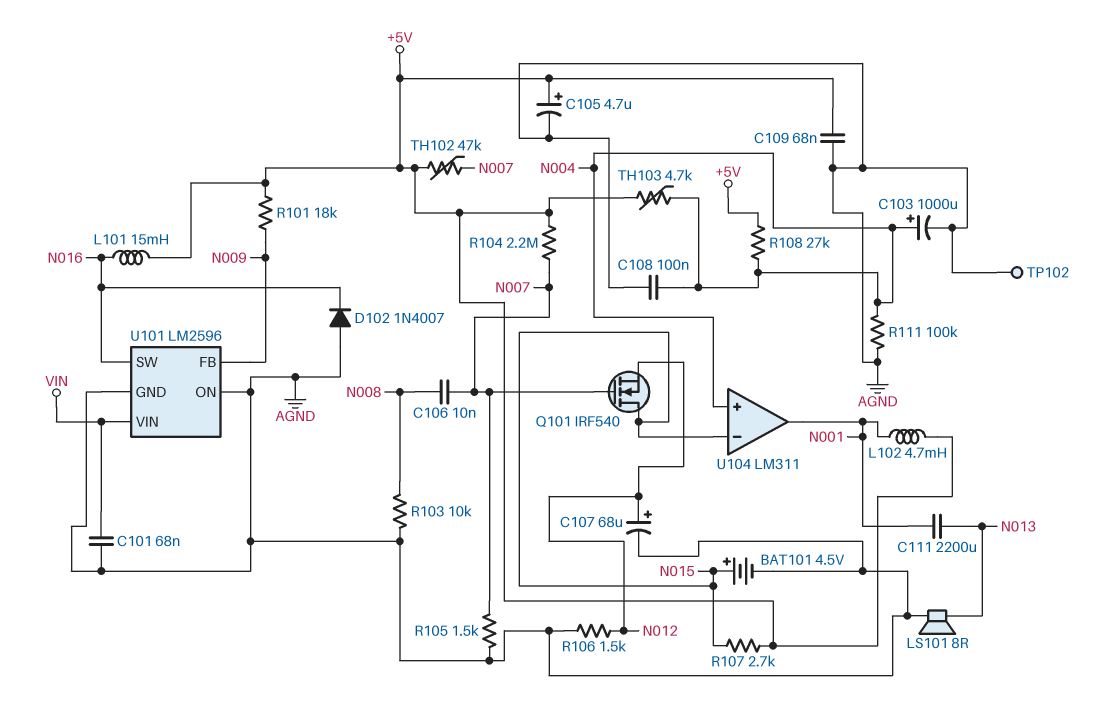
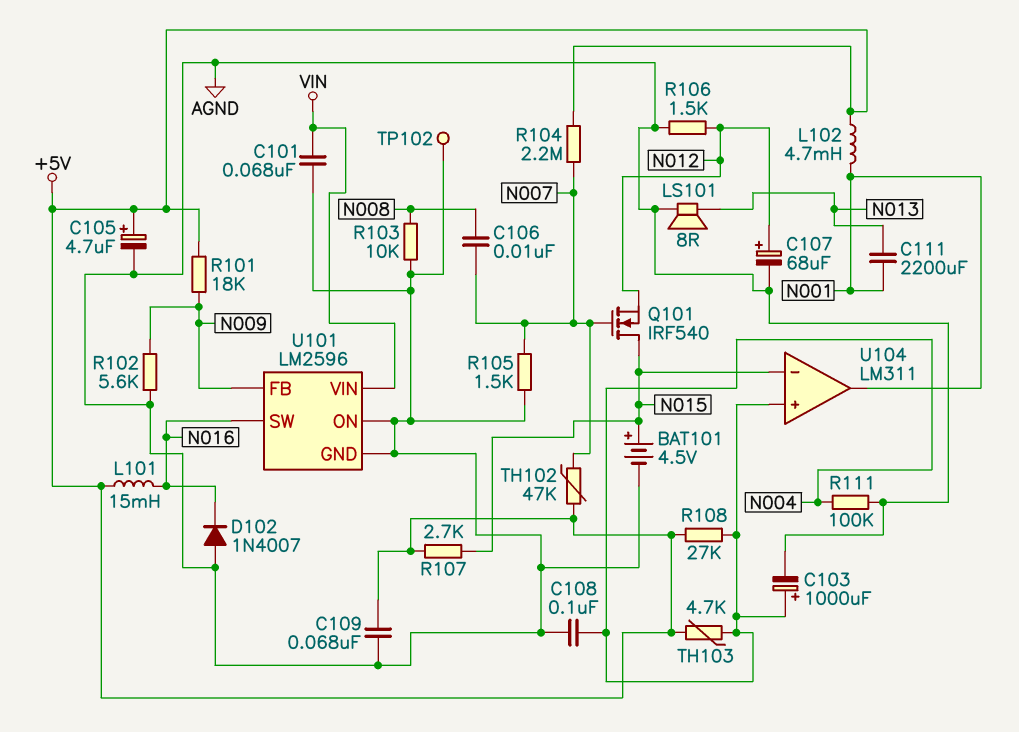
R102: none -> 5.6k (AGND, N009)

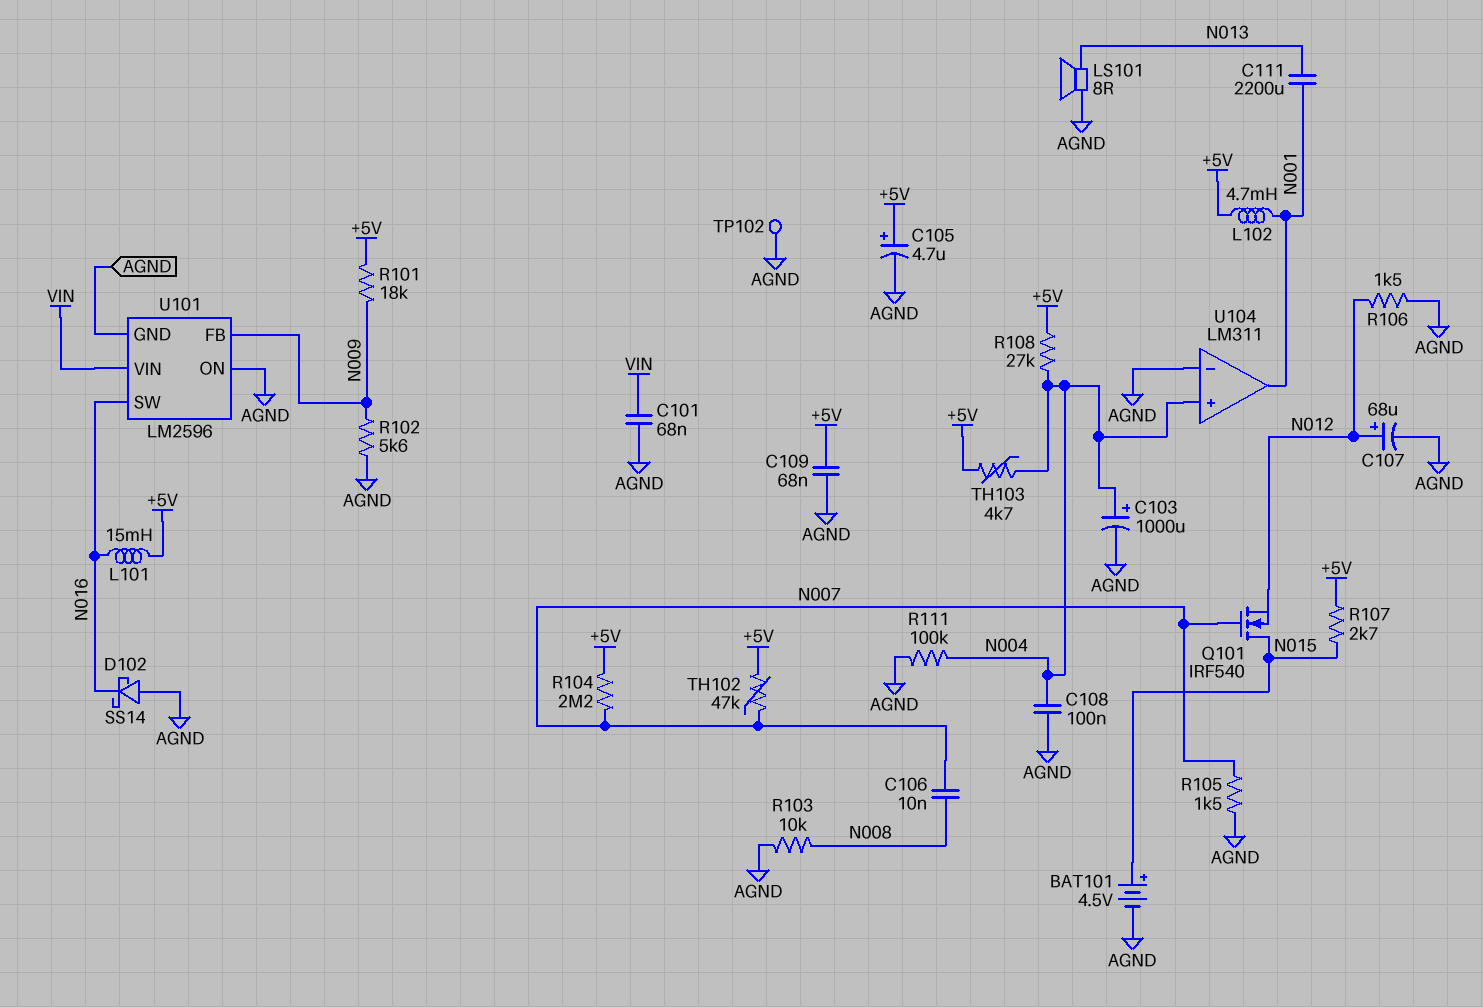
D102: diode 1N4007 (A AGND, K N016) -> schottky SS14 (A AGND, K N016)
U104 pin in-: N015 -> AGND

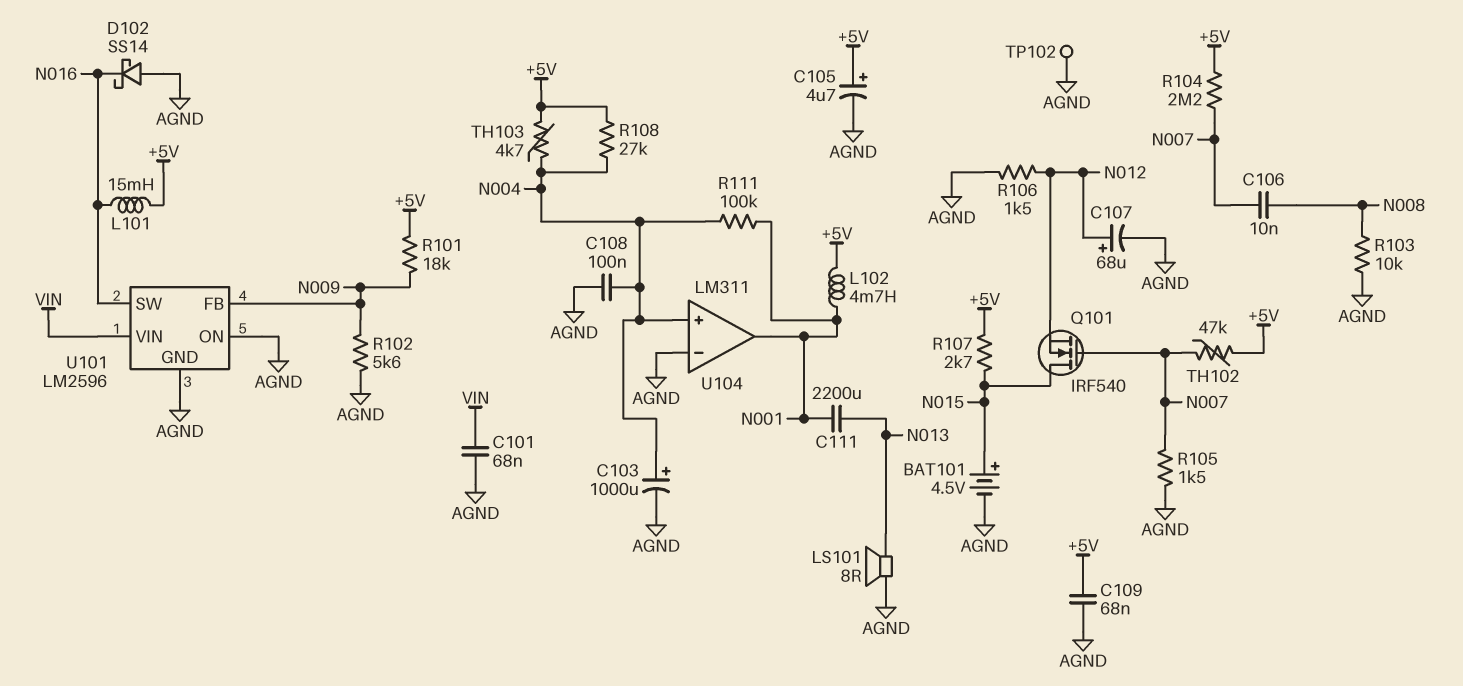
R111: 100k (AGND, N004) -> 100k (N001, N004)

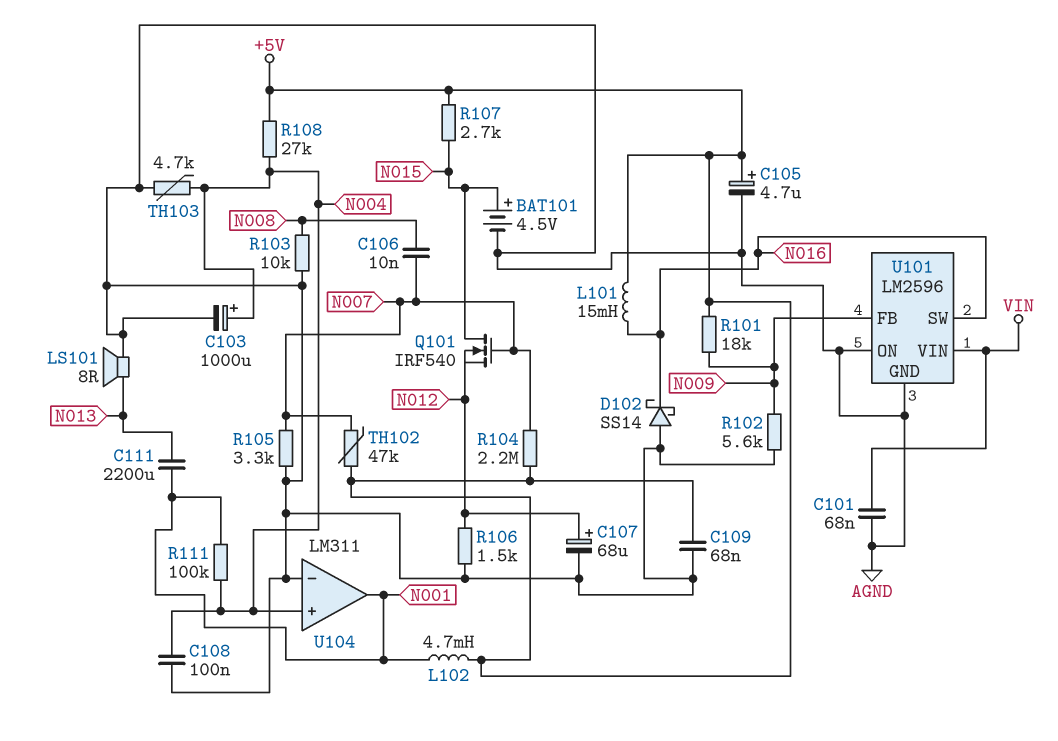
R105: 1.5k (AGND, N007) -> 3.3k (AGND, N007)
TH103: 4.7k (+5V, N004) -> 4.7k (AGND, N004)
TP102: test point (AGND) -> none

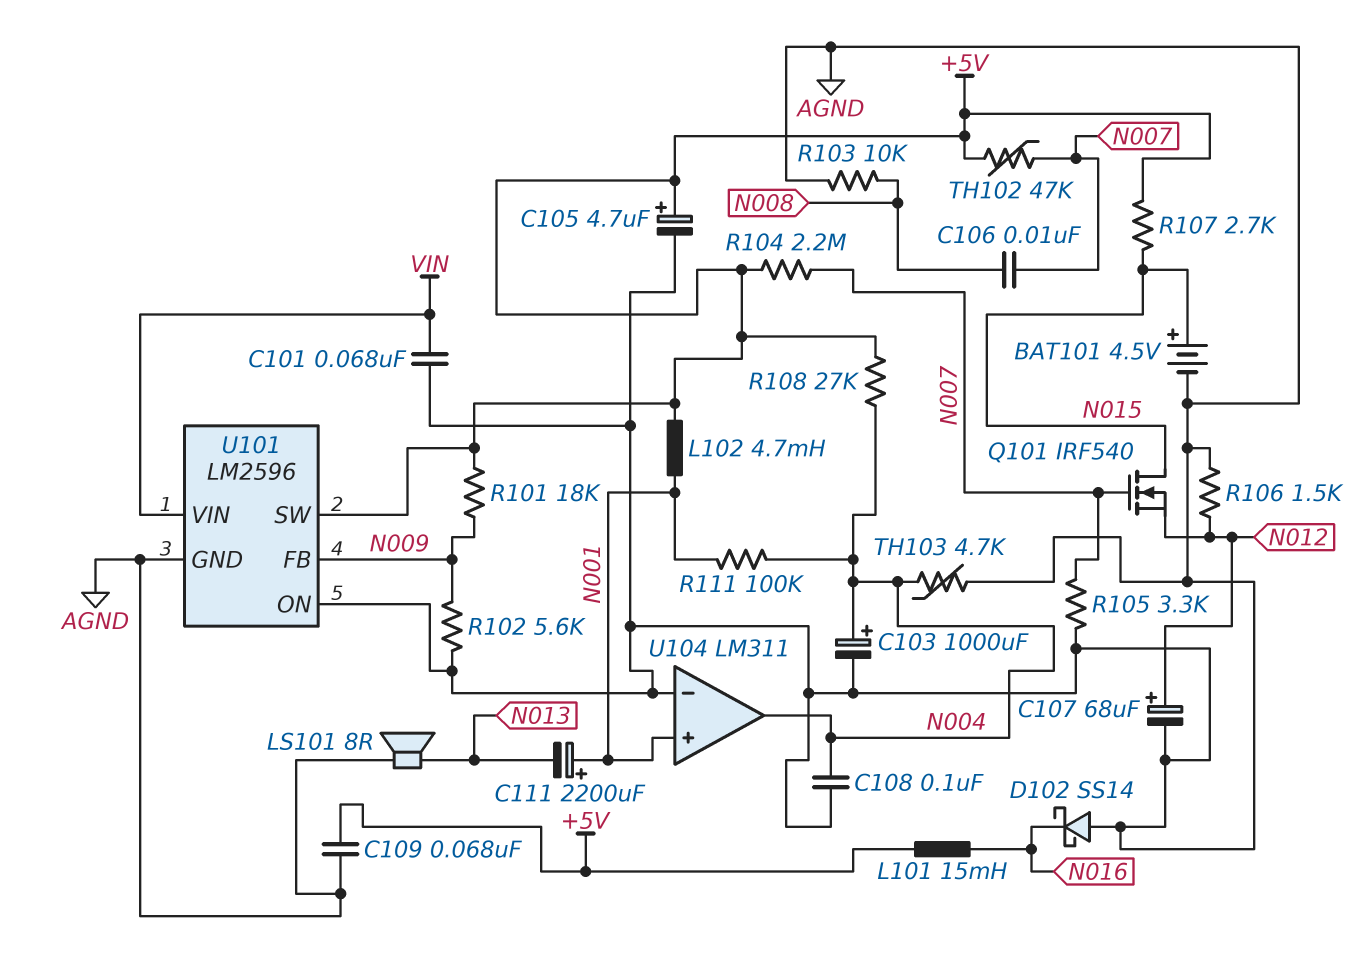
C111: 2200uF (N001, N013) -> 2200uF (plus N001, minus N013)
U101 pin SW: N016 -> +5V
U104 pin in+: N004 -> N001
U104 pin out: N001 -> N004

